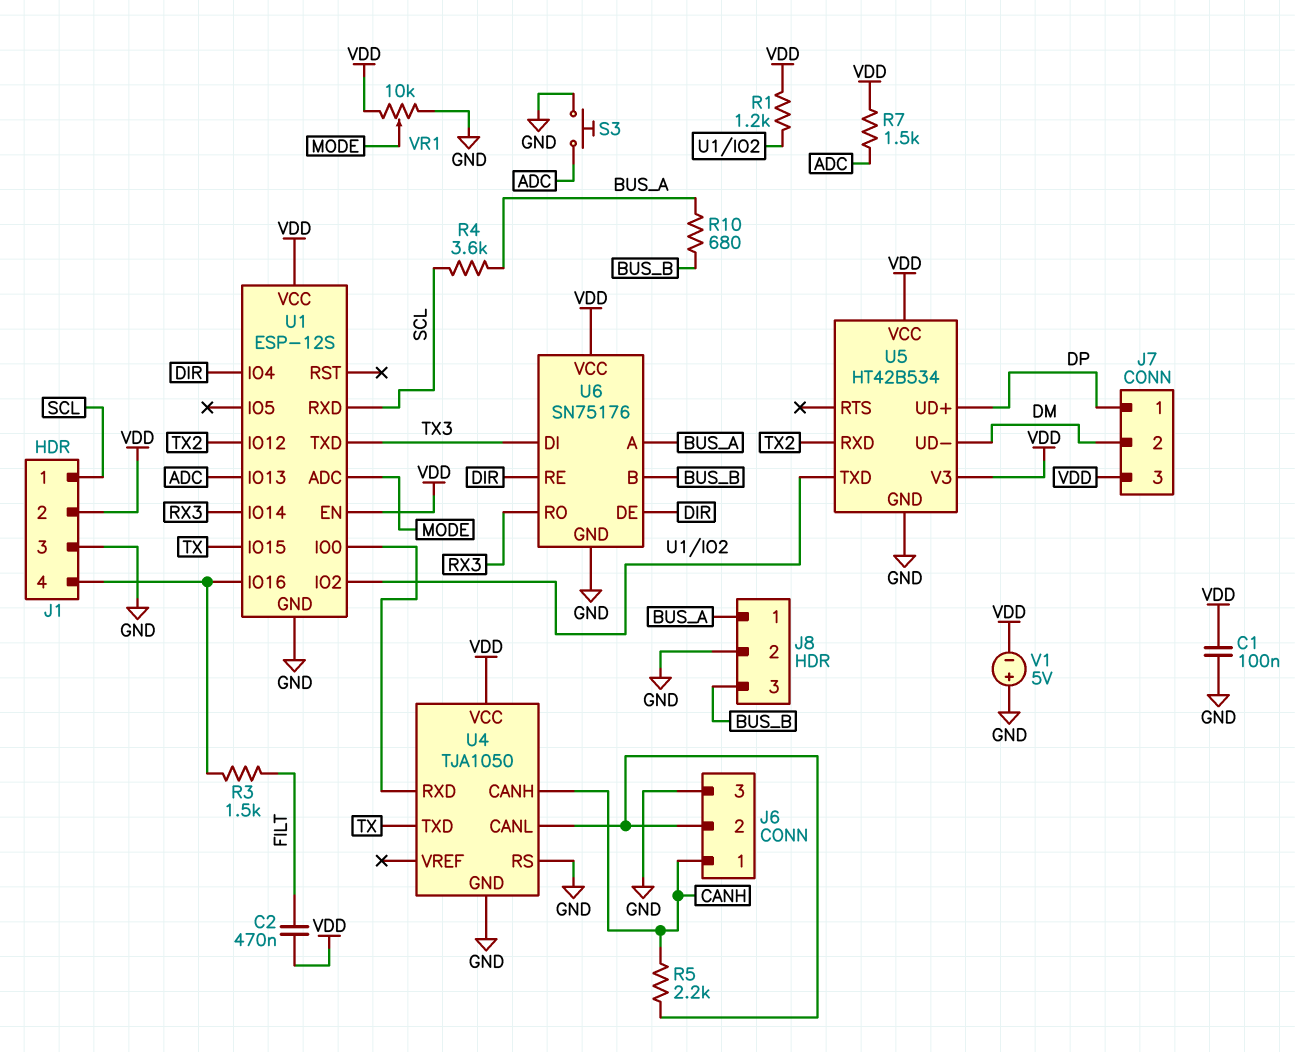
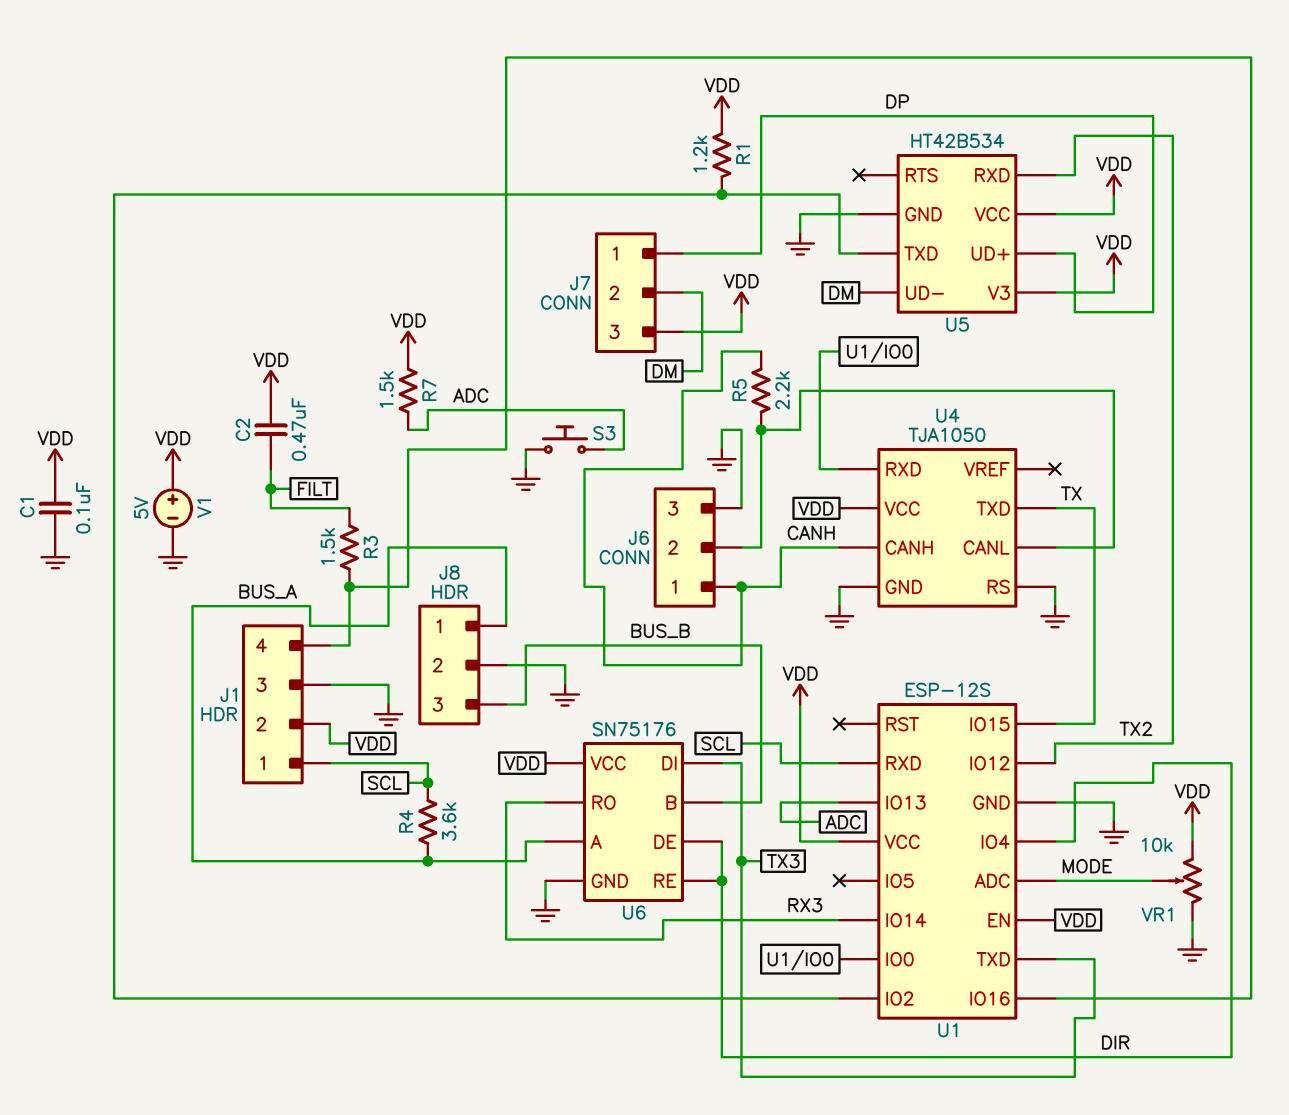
R10: 680 (BUS_A, BUS_B) -> none
V1: 5V (plus GND, minus VDD) -> 5V (plus VDD, minus GND)

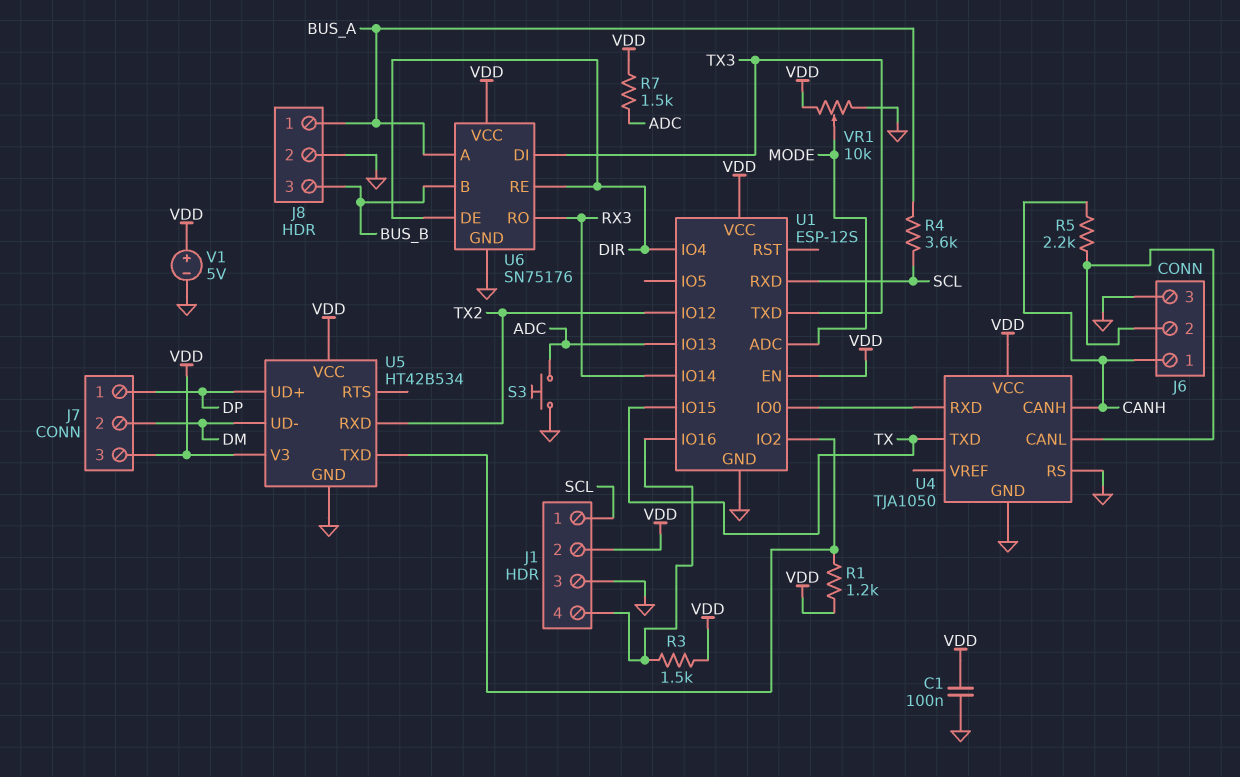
C2: 470nF (FILT, VDD) -> none
R3: 1.5k (FILT, J1/4) -> 1.5k (J1/4, VDD)

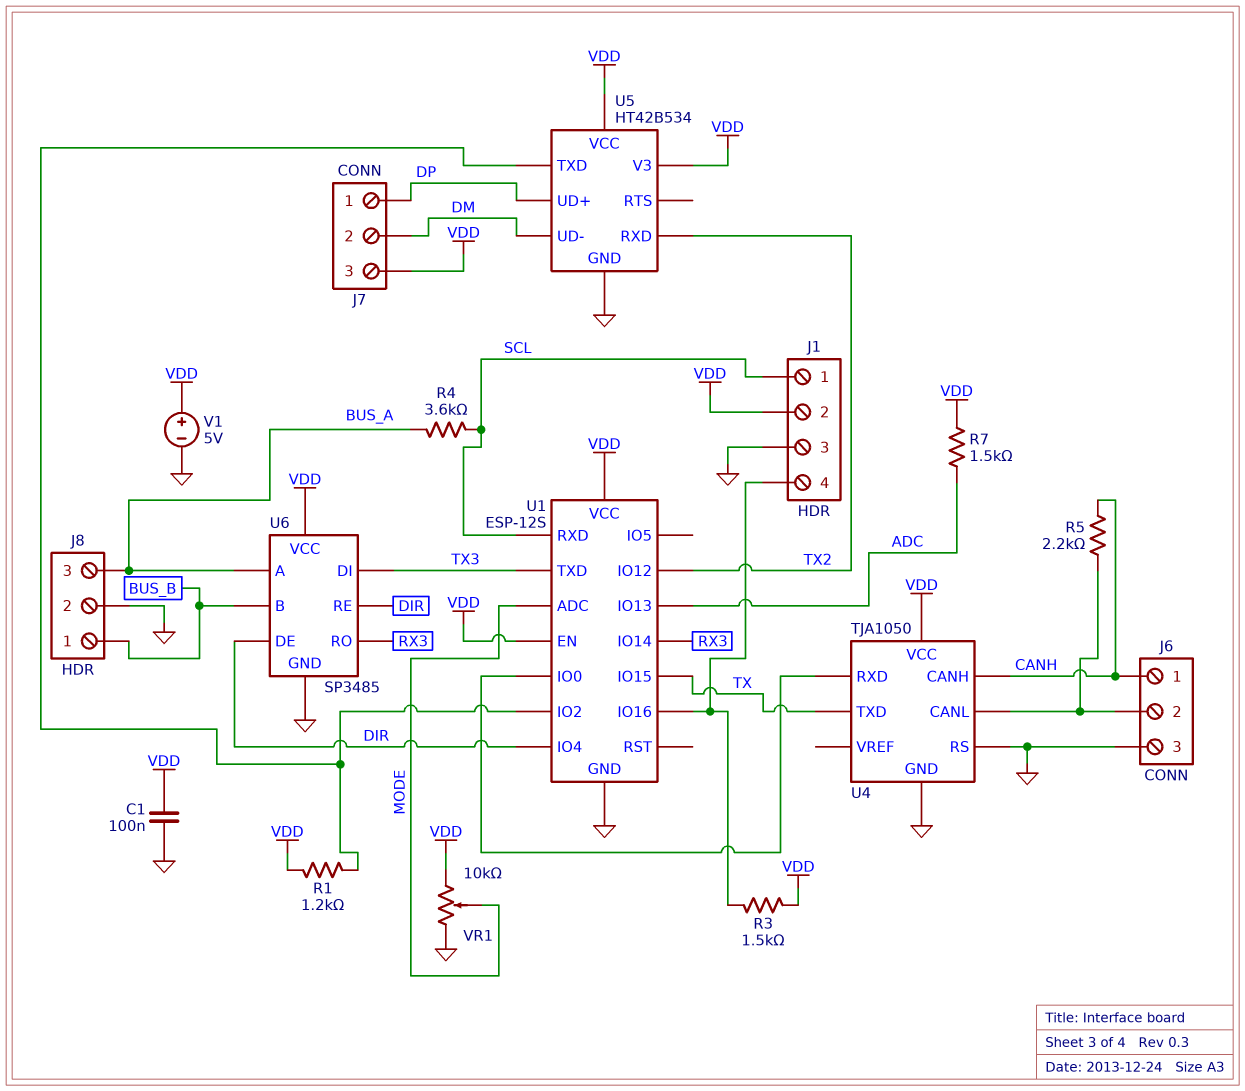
J8 pin 1: BUS_A -> BUS_B
J8 pin 3: BUS_B -> BUS_A
S3: button (ADC, GND) -> none
U6: SN75176 -> SP3485

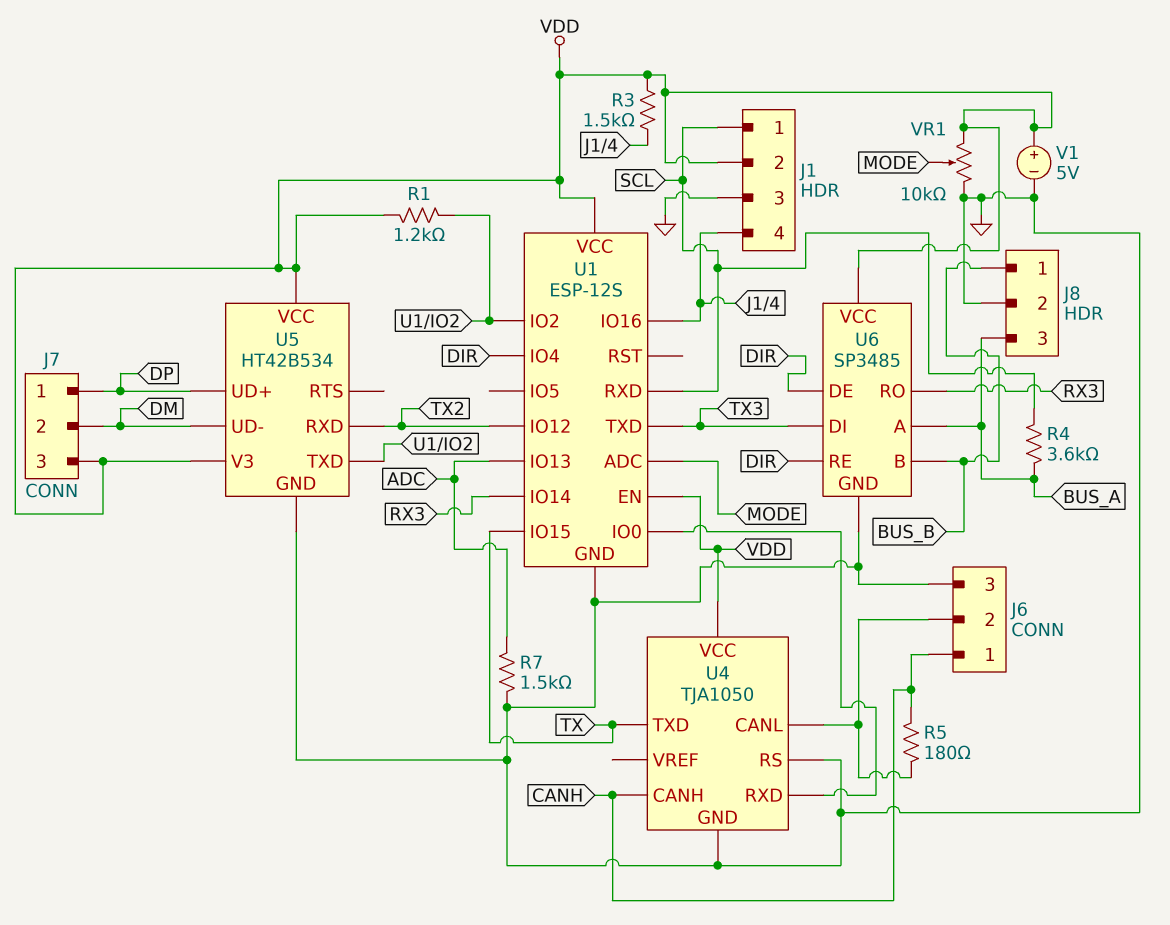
C1: 100nF (GND, VDD) -> none
R5: 2.2k (CANH, J6/2) -> 180 (CANH, J6/2)
R7: 1.5k (ADC, VDD) -> 1.5k (ADC, GND)

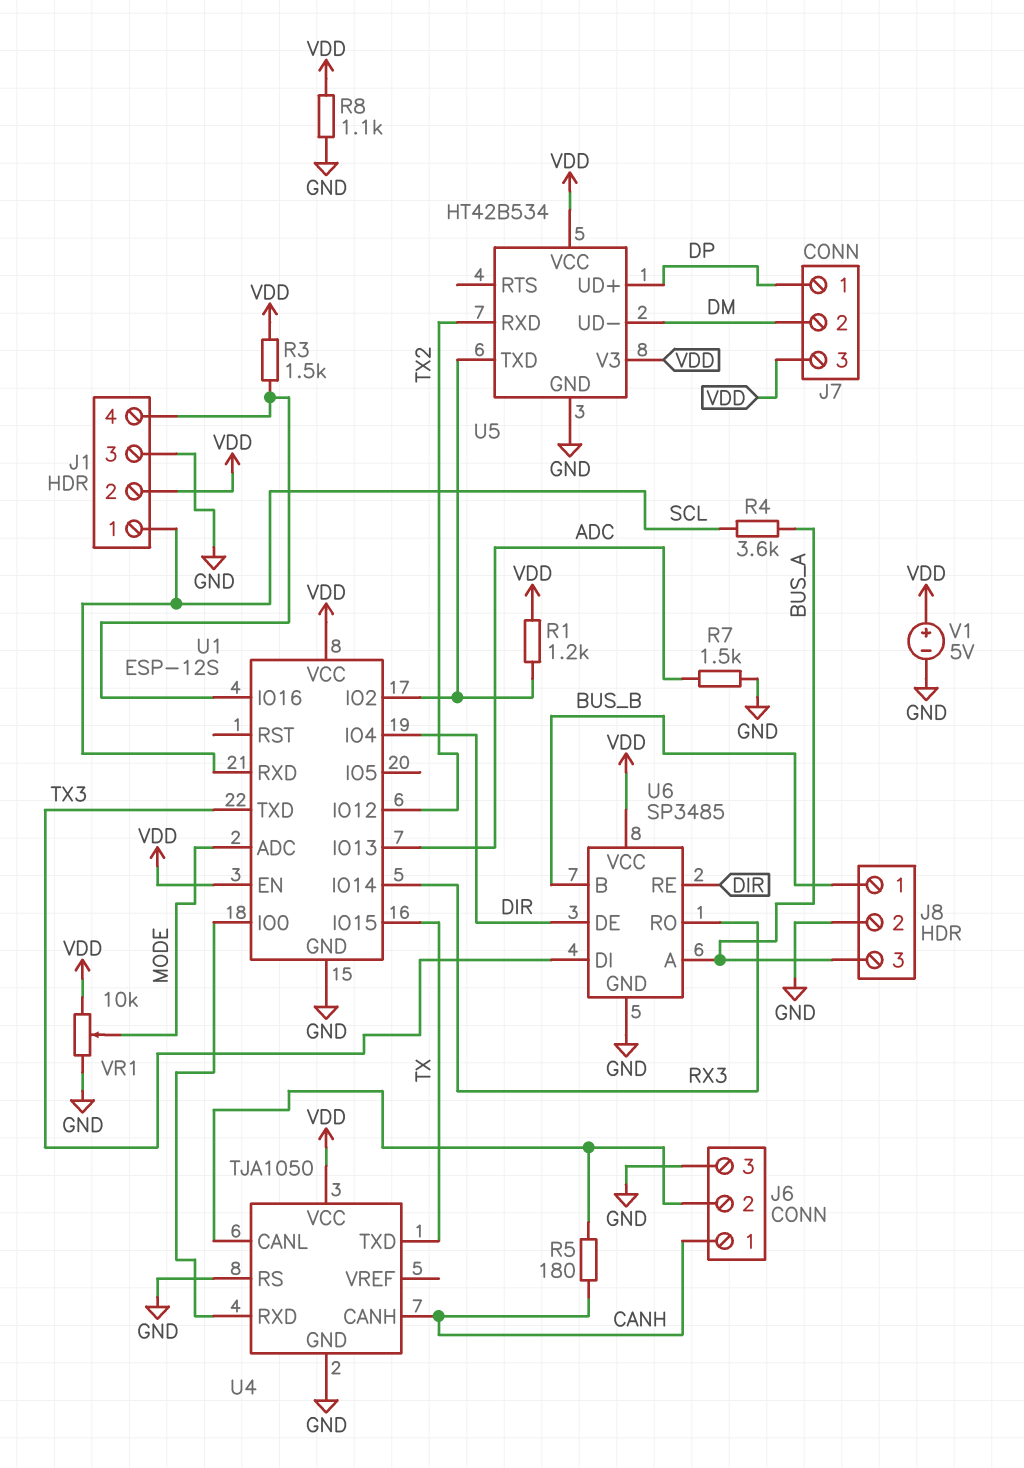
R8: none -> 1.1k (GND, VDD)

